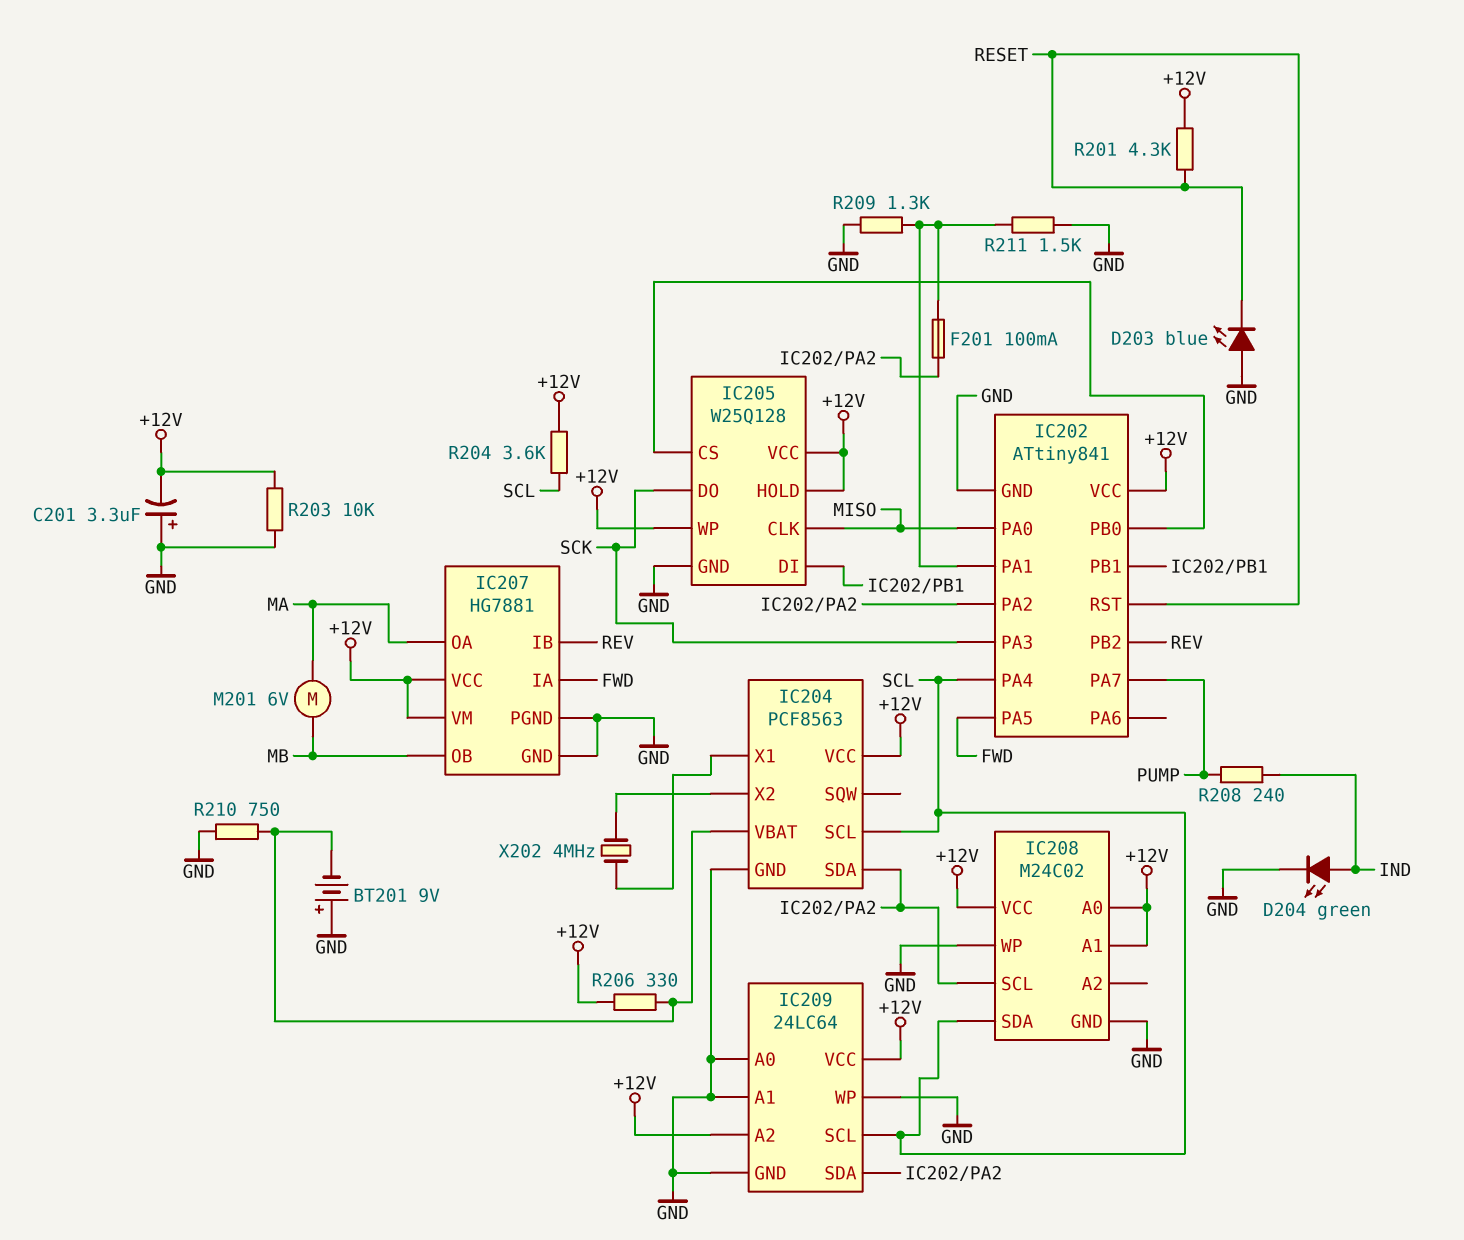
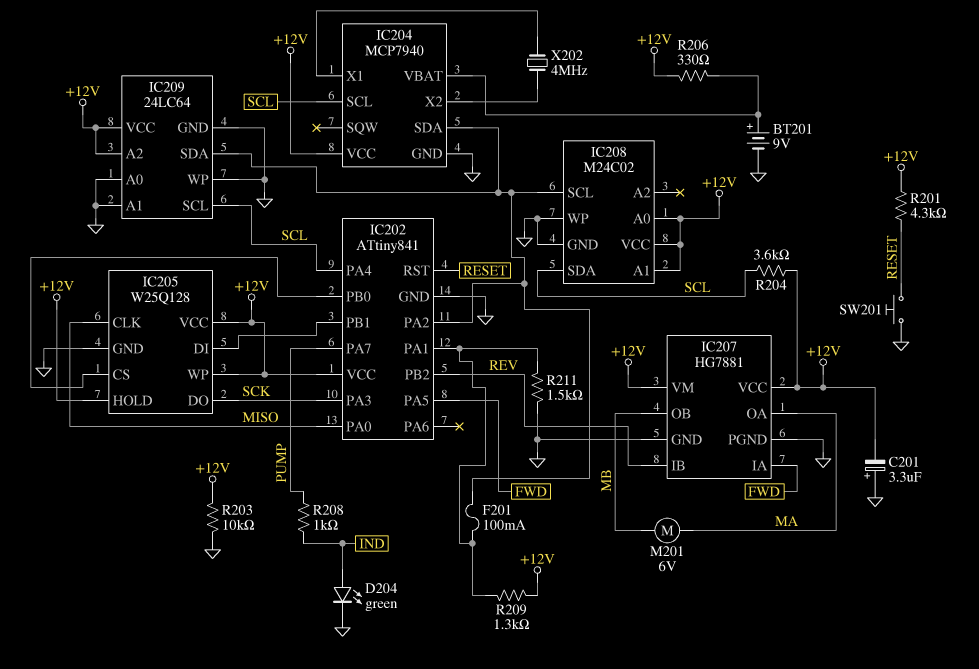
BT201: 9V (plus GND, minus IC204/VBAT) -> 9V (plus IC204/VBAT, minus GND)
D203: LED blue (A GND, K RESET) -> none
IC204: PCF8563 -> MCP7940
R208: 240 (IND, PUMP) -> 1k (IND, PUMP)
R209: 1.3k (GND, IC202/PA1) -> 1.3k (+12V, IC202/PA1)
R210: 750 (GND, IC204/VBAT) -> none
SW201: none -> button (GND, RESET)

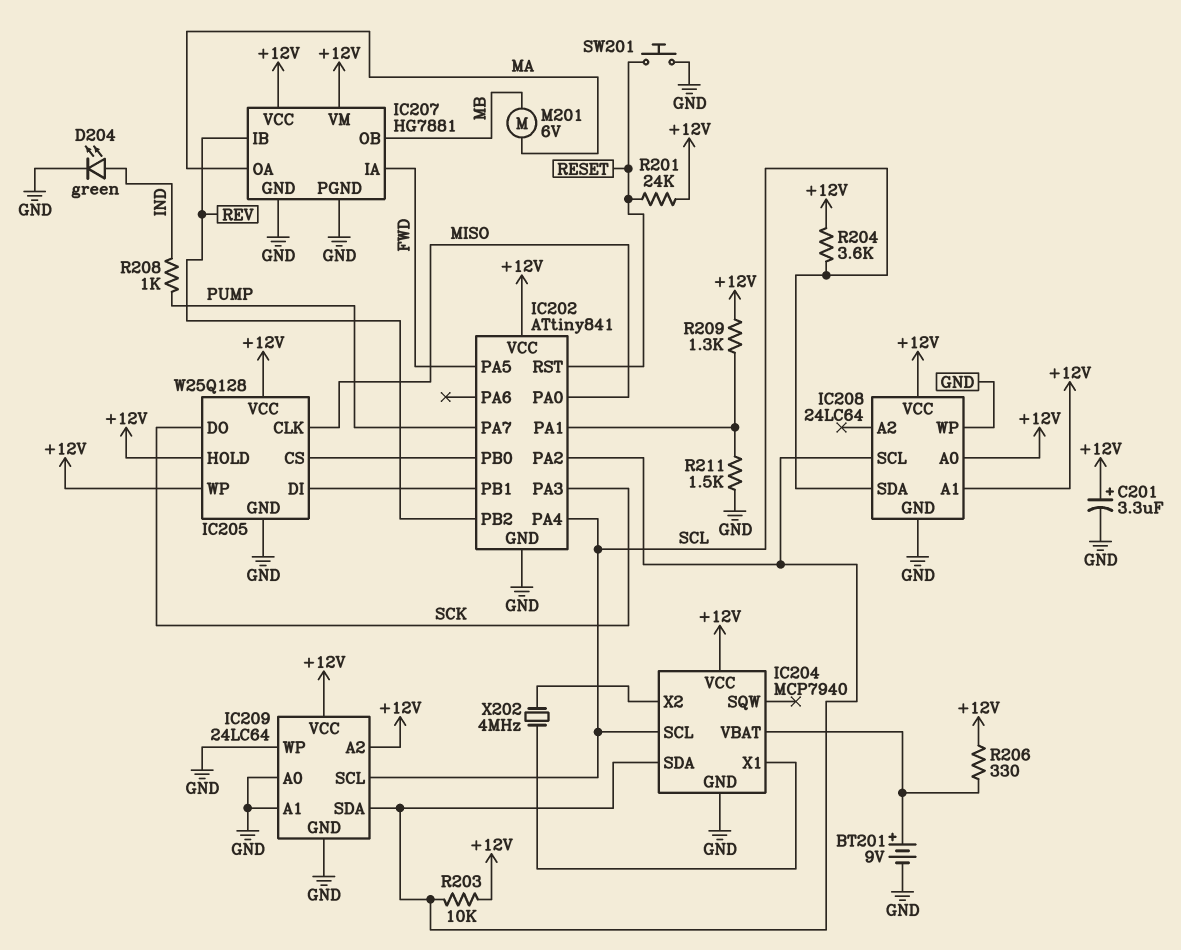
C201: 3.3uF (plus GND, minus +12V) -> 3.3uF (plus +12V, minus GND)
F201: 100mA (IC202/PA1, IC202/PA2) -> none
IC208: M24C02 -> 24LC64
R201: 4.3k (+12V, RESET) -> 24k (+12V, RESET)
R203: 10k (+12V, GND) -> 10k (+12V, IC202/PA2)

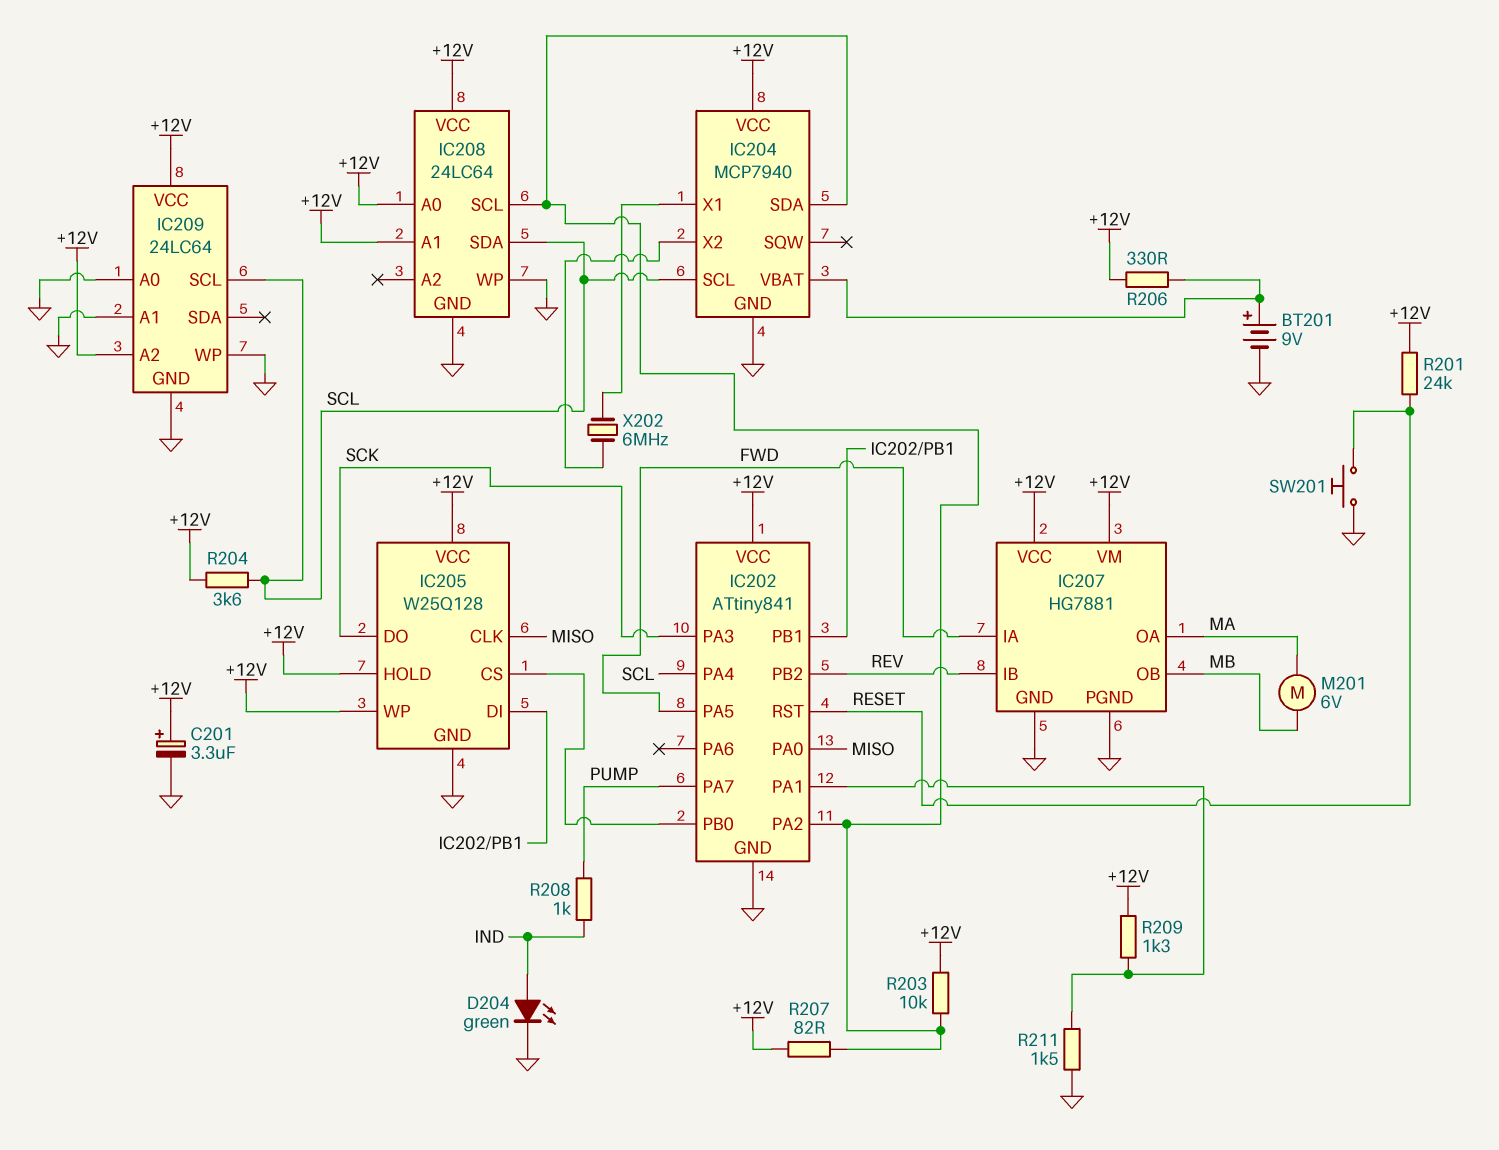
IC209 pin SDA: IC202/PA2 -> none
R207: none -> 82 (+12V, IC202/PA2)
X202: 4MHz (IC204/X1, IC204/X2) -> 6MHz (IC204/X1, IC204/X2)

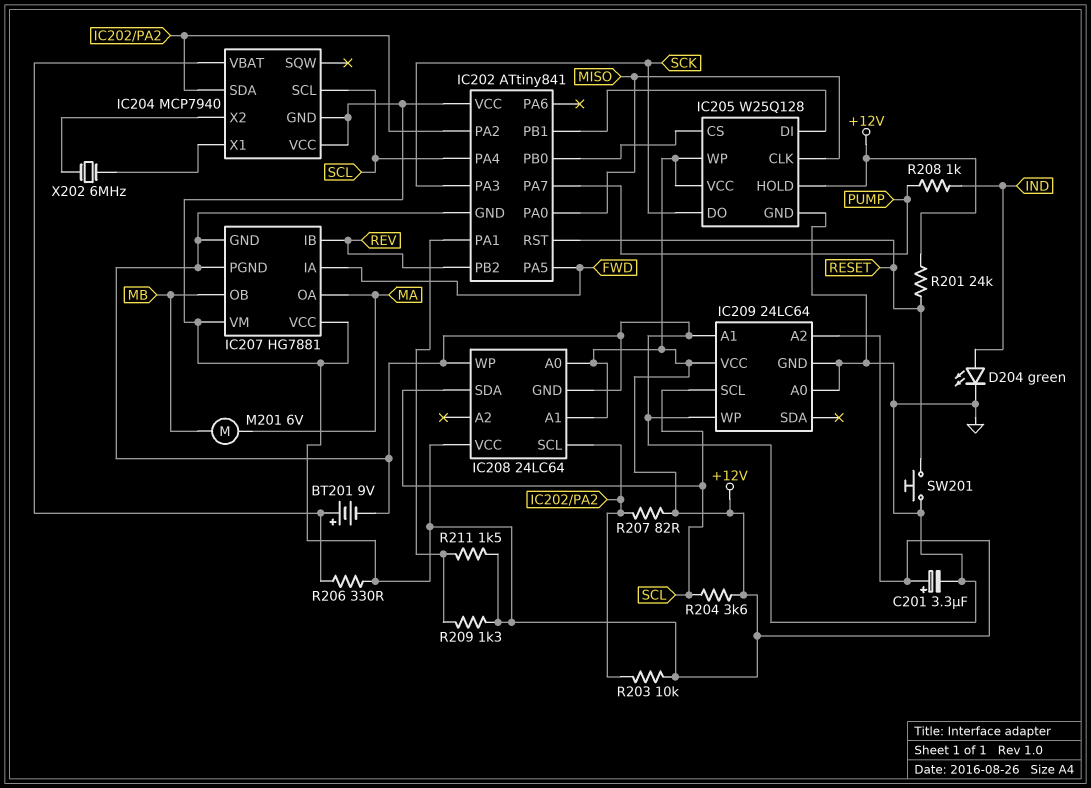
IC204 pin GND: GND -> +12V
R211: 1.5k (GND, IC202/PA1) -> 1.5k (+12V, IC202/PA1)

